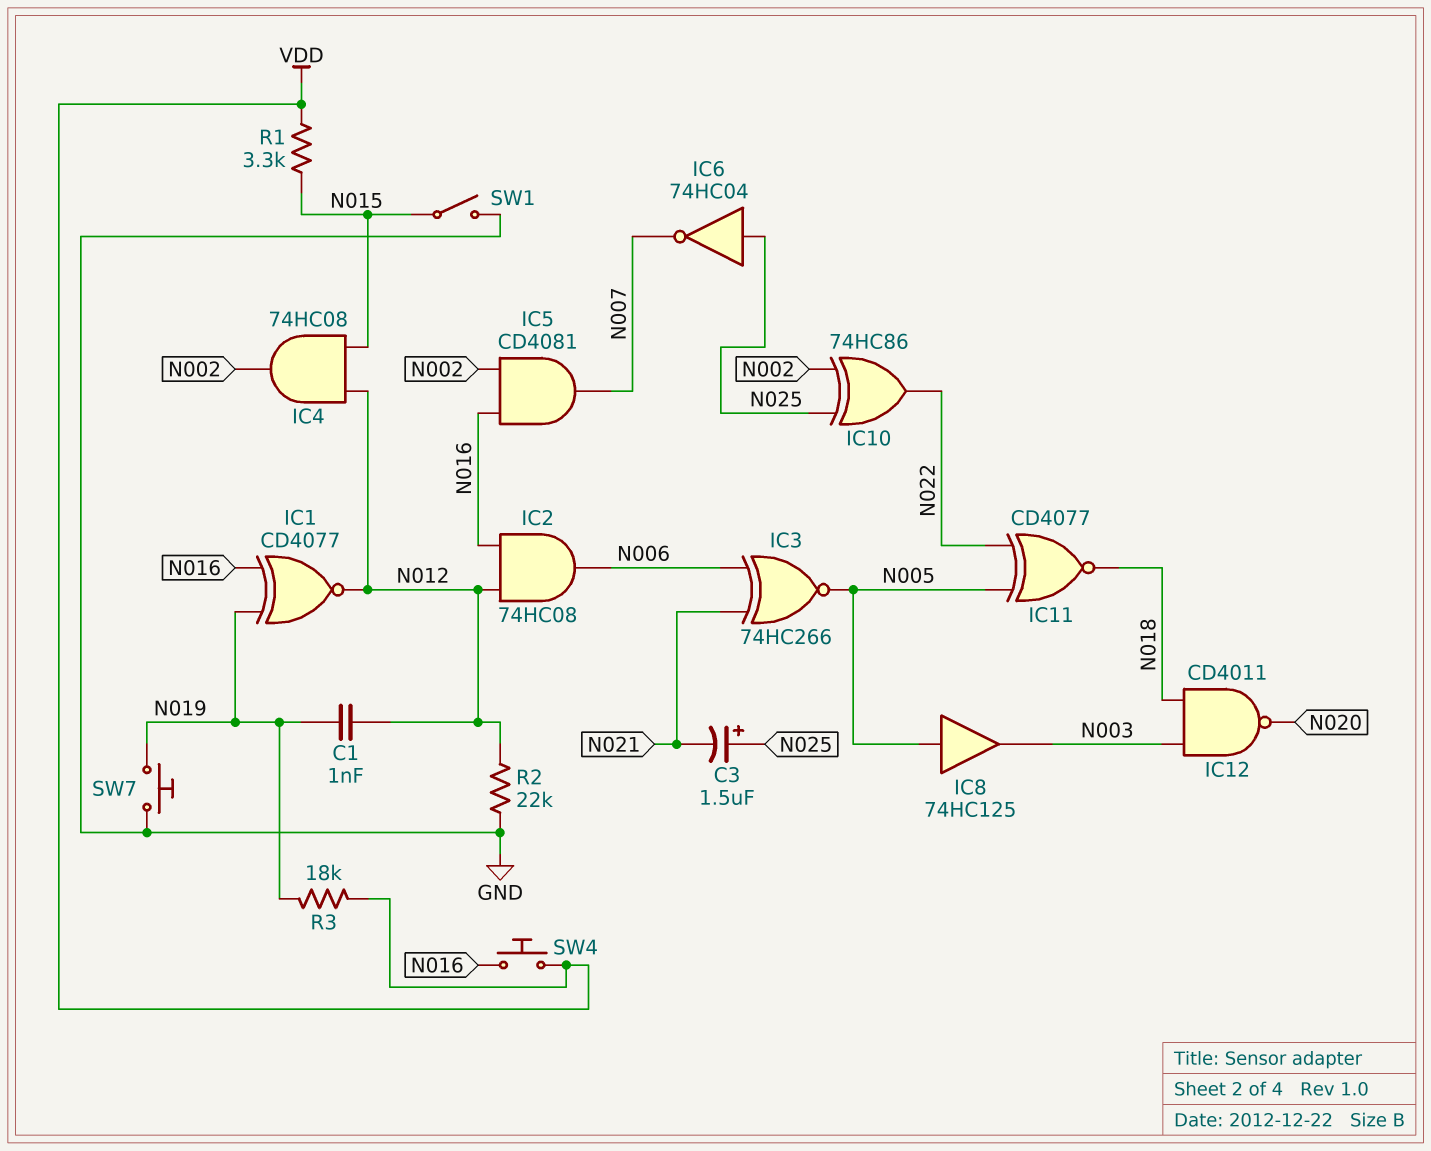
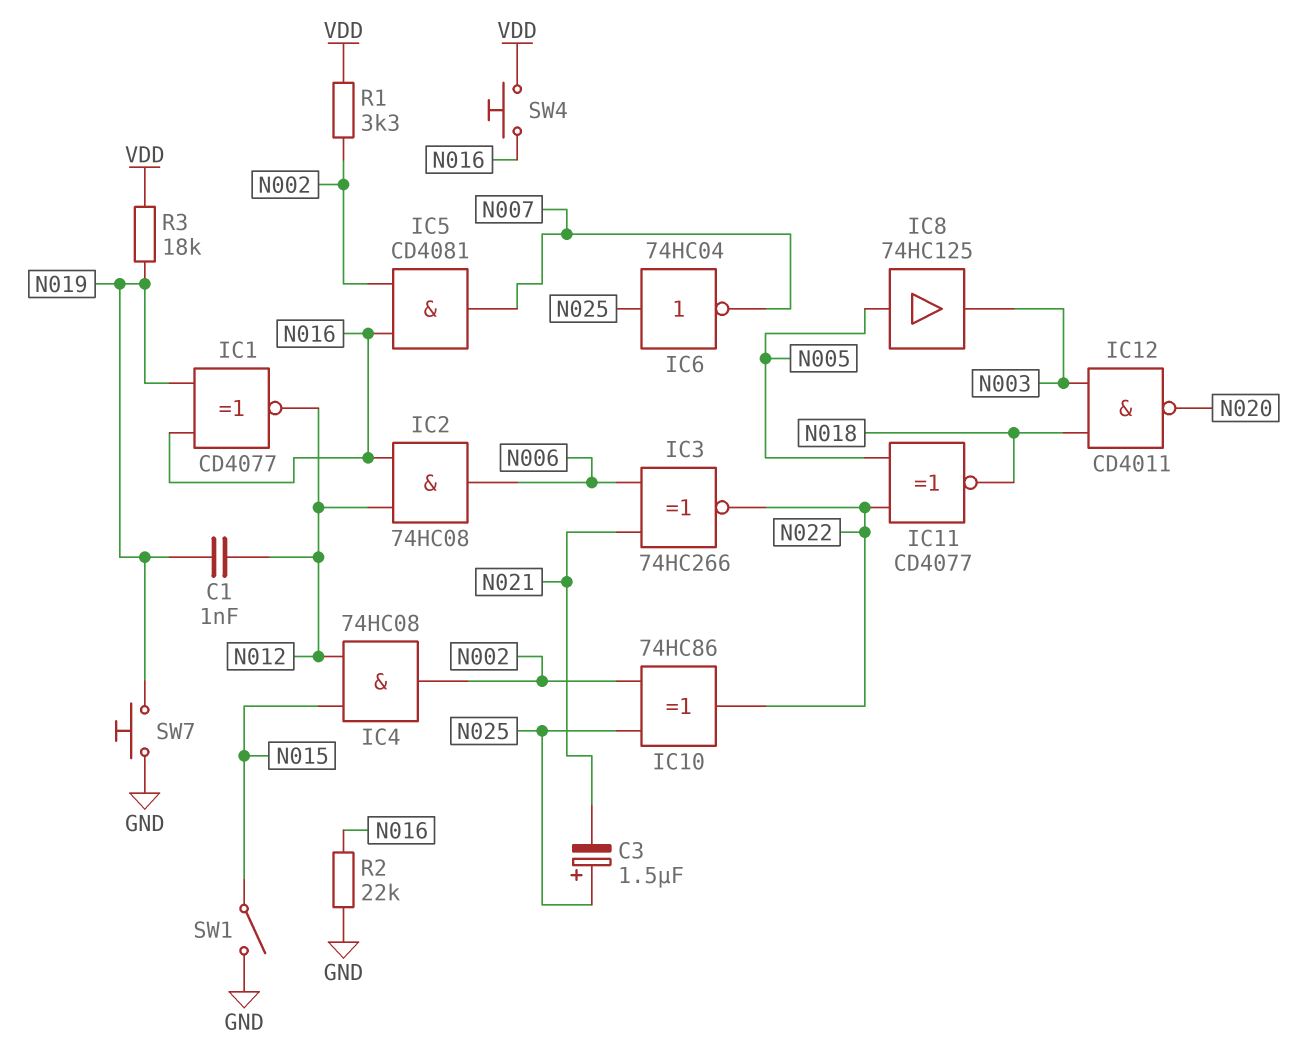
IC3: XNOR 74HC266 (in N006, in N021, out N005) -> XNOR 74HC266 (in N006, in N021, out N022)
R1: 3.3k (N015, VDD) -> 3.3k (N002, VDD)
R2: 22k (GND, N012) -> 22k (GND, N016)

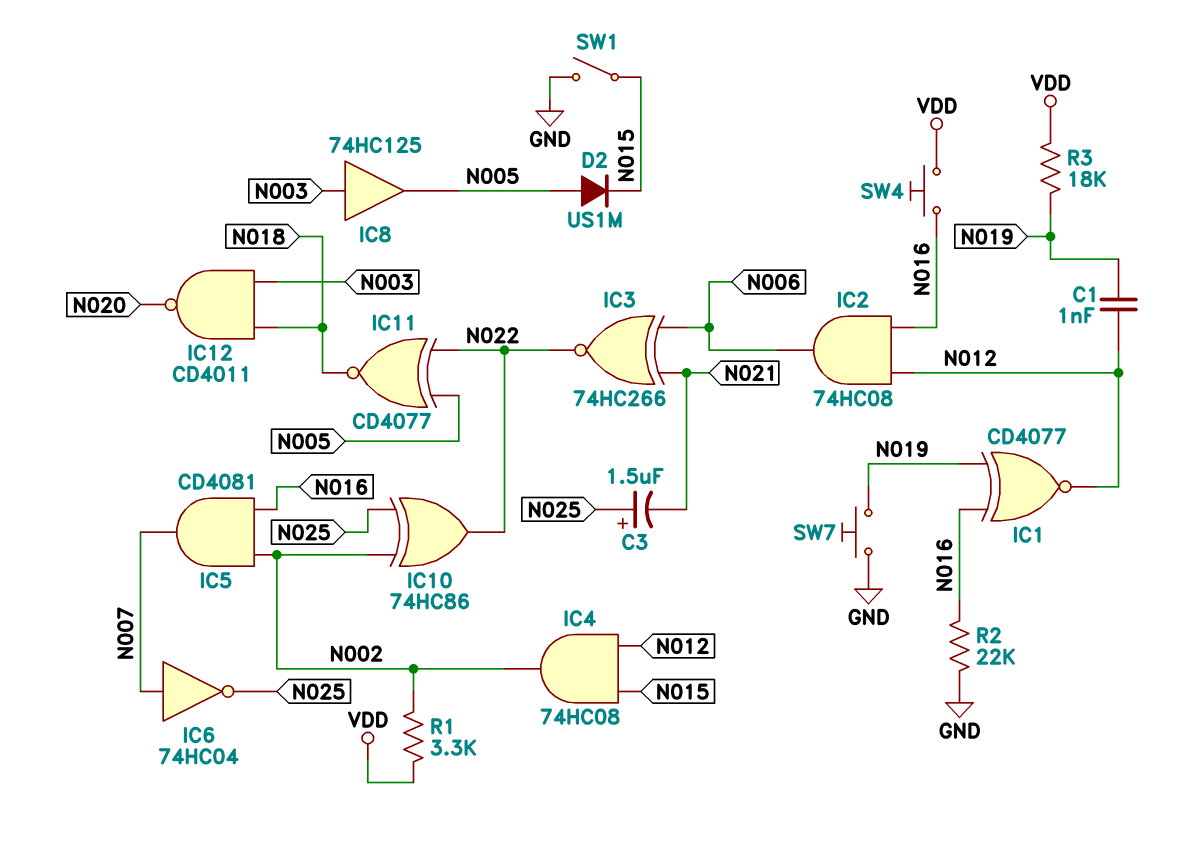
D2: none -> diode US1M (A N005, K N015)
IC6: NOT 74HC04 (in N025, out N007) -> NOT 74HC04 (in N007, out N025)
IC8: buffer 74HC125 (in N005, out N003) -> buffer 74HC125 (in N003, out N005)

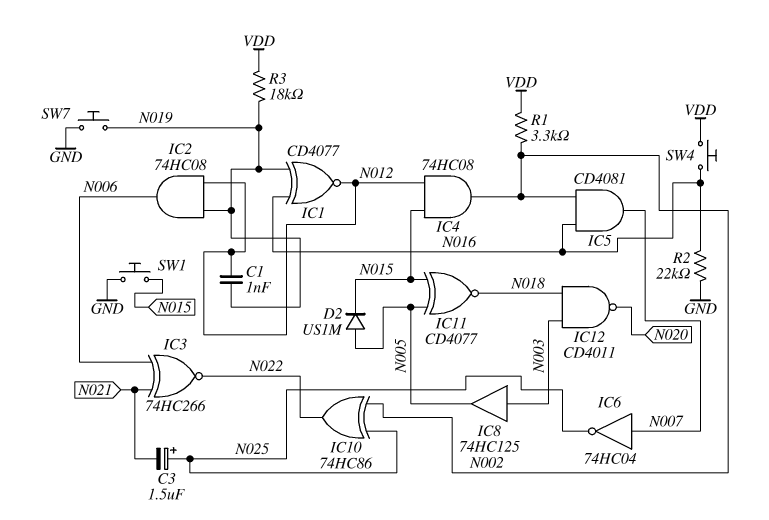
IC2: AND 74HC08 (in N012, in N016, out N006) -> AND 74HC08 (in N012, in N019, out N006)
IC11: XNOR CD4077 (in N005, in N022, out N018) -> XNOR CD4077 (in N005, in N015, out N018)
SW1: switch (GND, N015) -> button (GND, N015)

